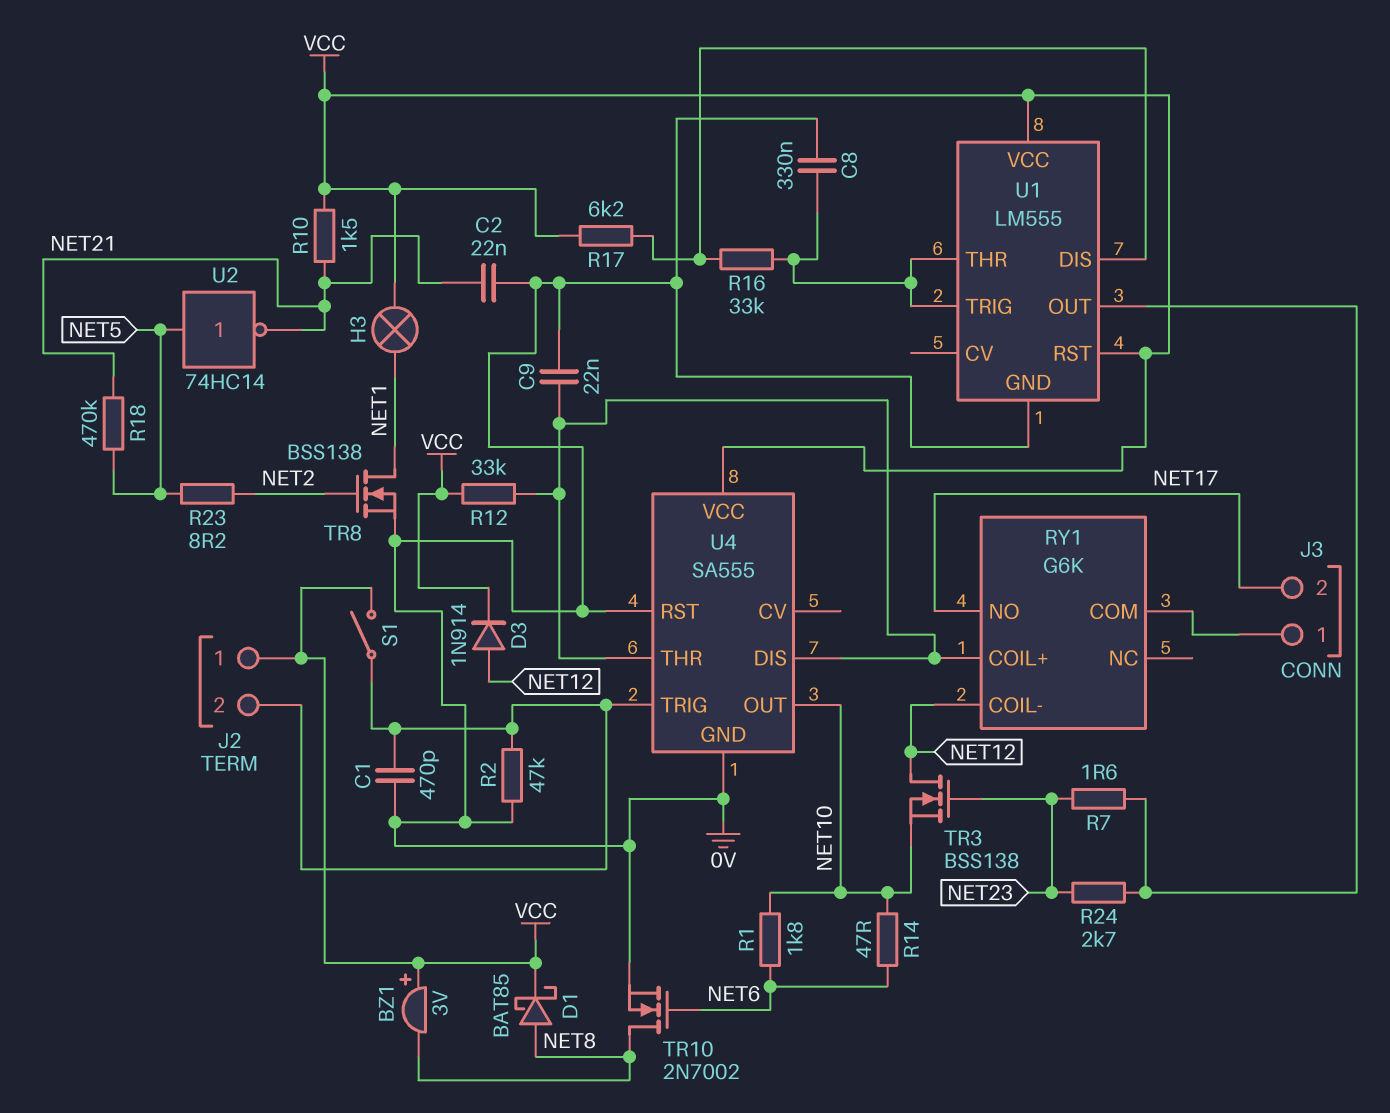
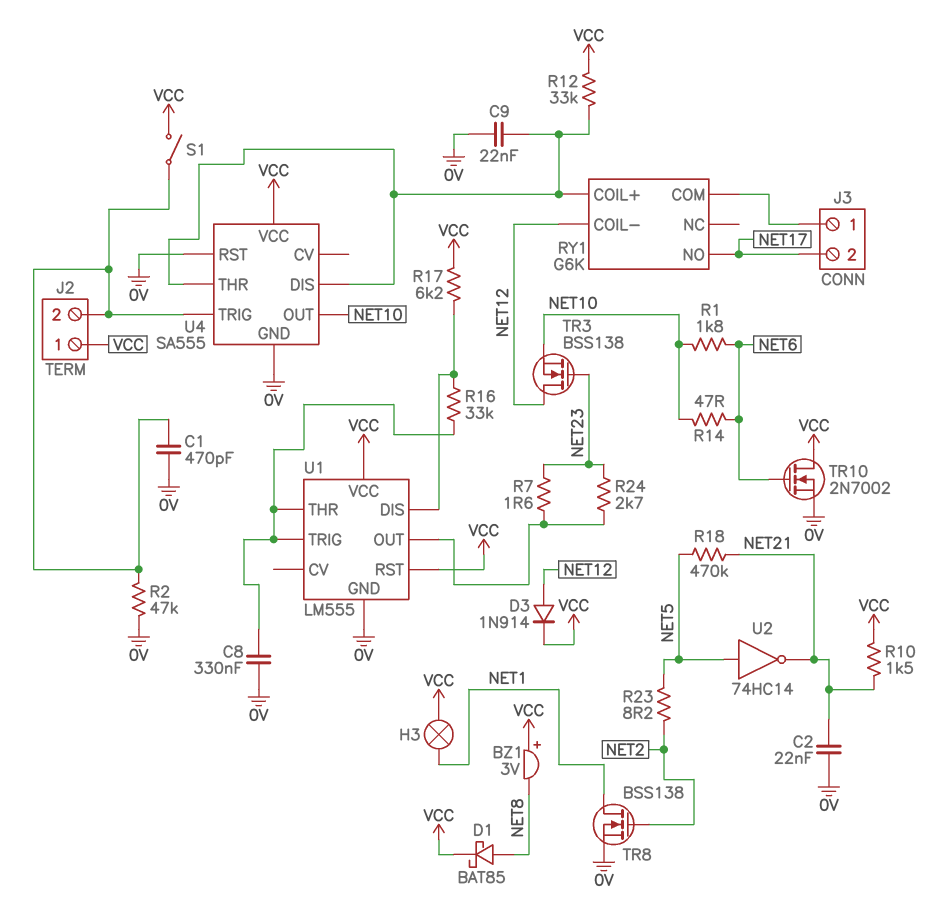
TR10: NMOS 2N7002 (G NET6, D NET8, S 0V) -> NMOS 2N7002 (G NET6, D VCC, S 0V)

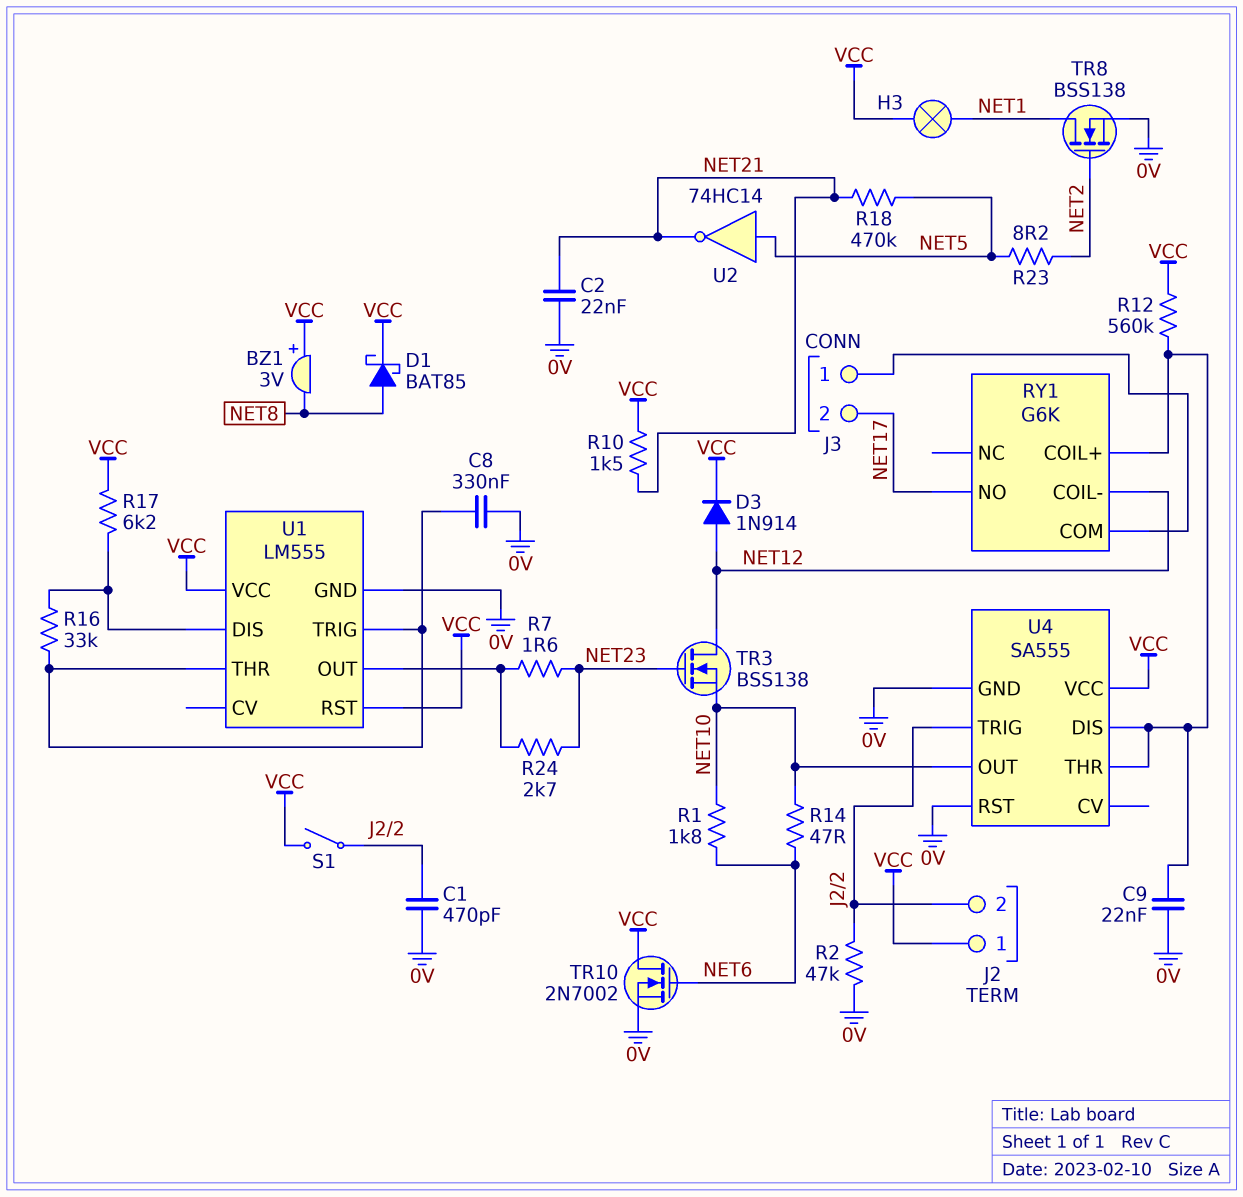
R12: 33k (RY1/COIL+, VCC) -> 560k (RY1/COIL+, VCC)

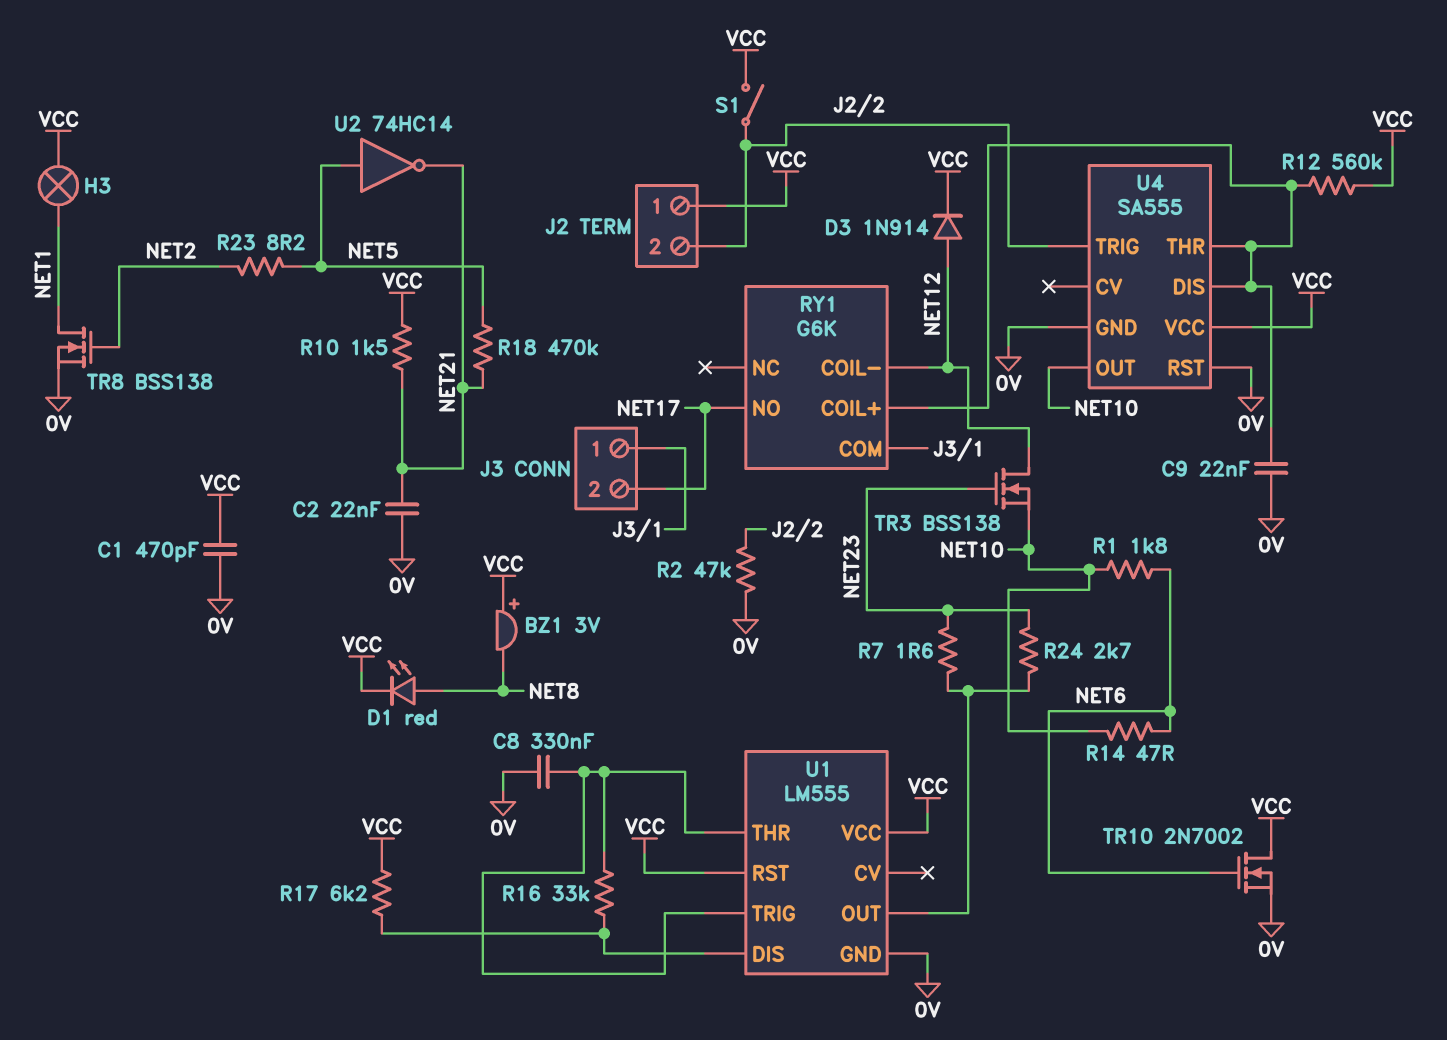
C1: 470pF (0V, J2/2) -> 470pF (0V, VCC)
D1: schottky BAT85 (A NET8, K VCC) -> LED red (A NET8, K VCC)

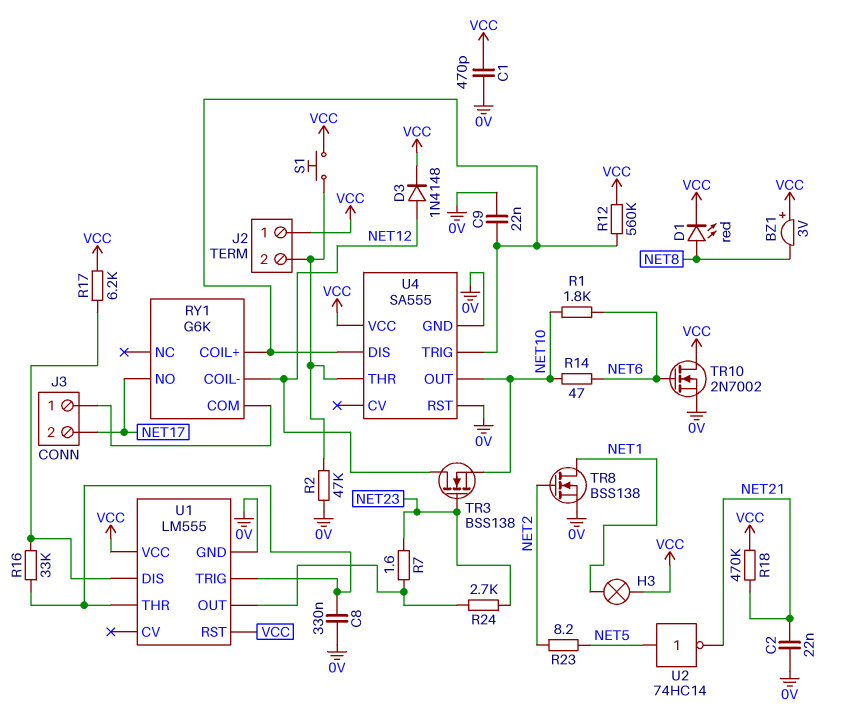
D3: diode 1N914 (A NET12, K VCC) -> diode 1N4148 (A NET12, K VCC)
R10: 1.5k (NET21, VCC) -> none
R18: 470k (NET5, NET21) -> 470k (NET21, VCC)
S1: switch (J2/2, VCC) -> button (J2/2, VCC)
U4 pin THR: RY1/COIL+ -> J2/2
U4 pin TRIG: J2/2 -> RY1/COIL+

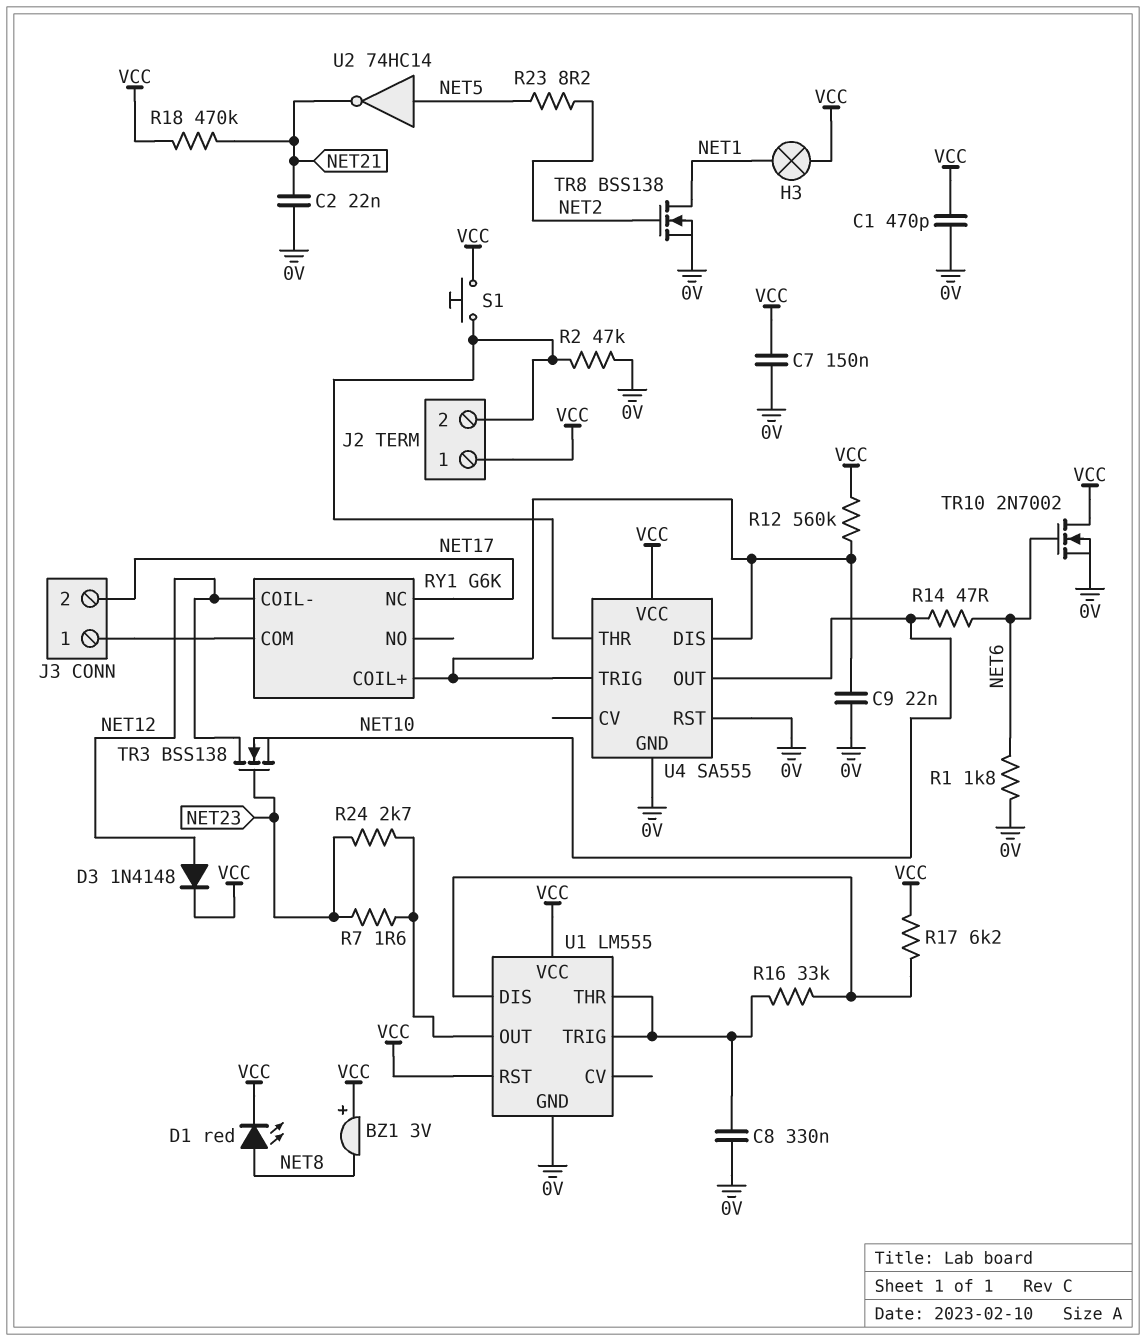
C7: none -> 150nF (0V, VCC)
R1: 1.8k (NET6, NET10) -> 1.8k (0V, NET6)
RY1 pin NC: none -> NET17
RY1 pin NO: NET17 -> none

